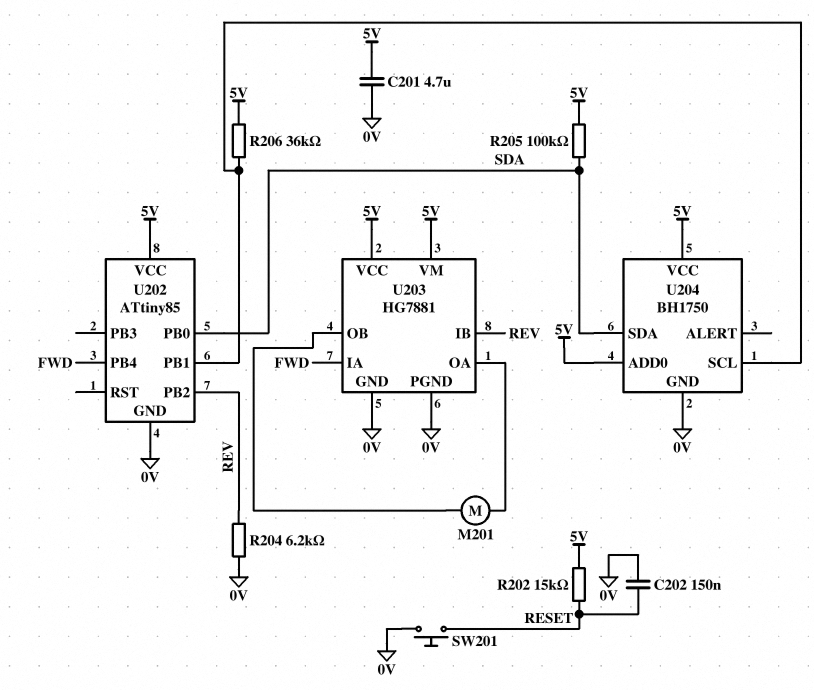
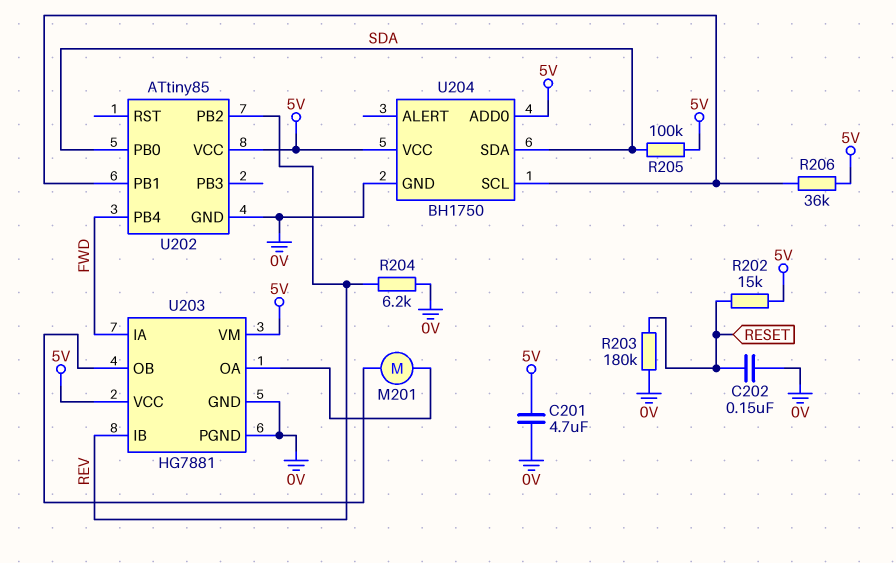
R203: none -> 180k (0V, RESET)
SW201: button (0V, RESET) -> none

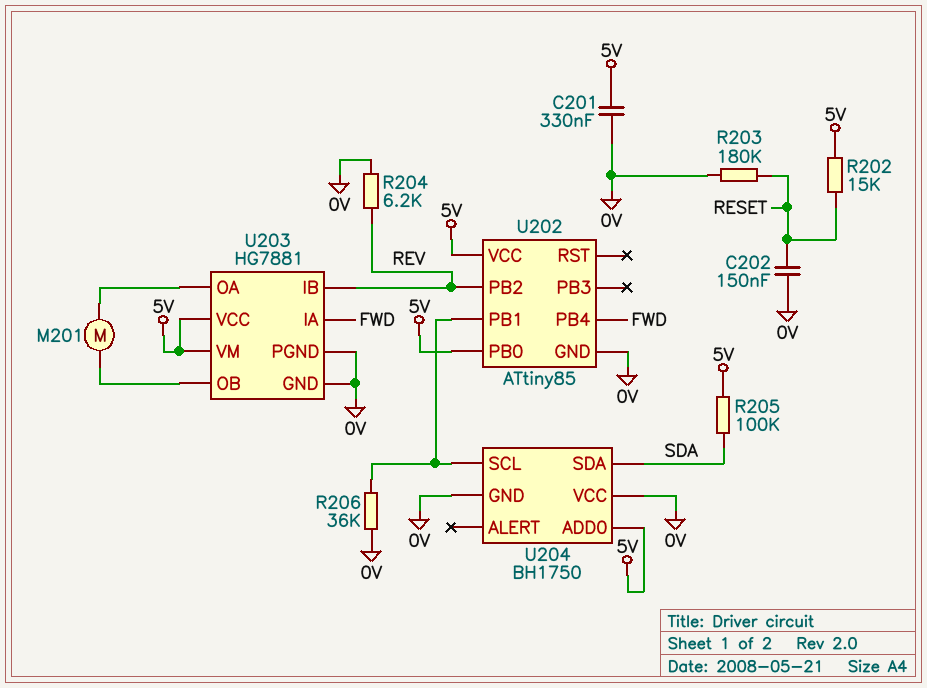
C201: 4.7uF (0V, 5V) -> 330nF (0V, 5V)
R206: 36k (5V, U202/PB1) -> 36k (0V, U202/PB1)
U202 pin PB0: SDA -> 5V
U204 pin VCC: 5V -> 0V

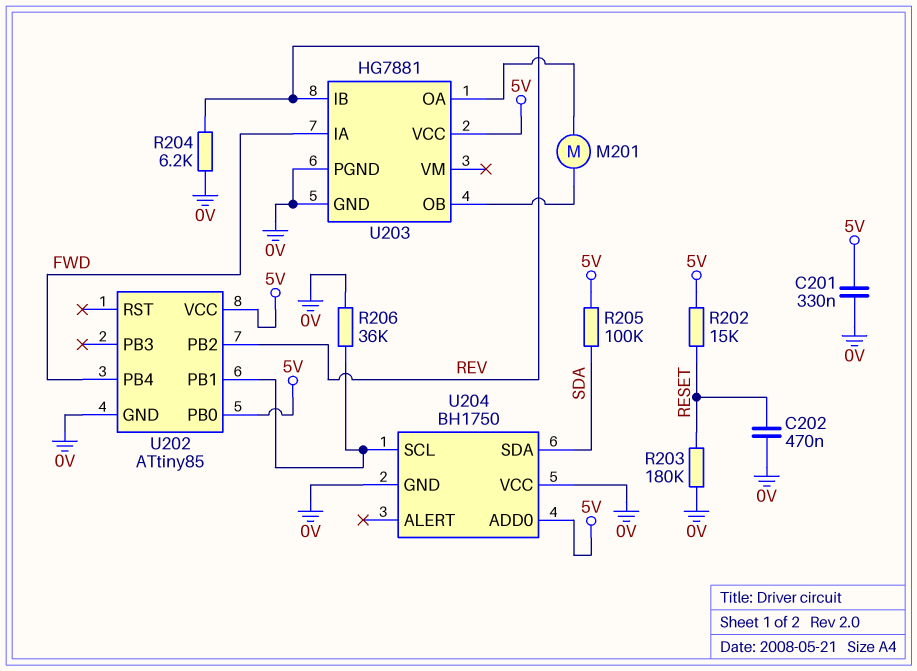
C202: 150nF (0V, RESET) -> 470nF (0V, RESET)
U203 pin VM: 5V -> none

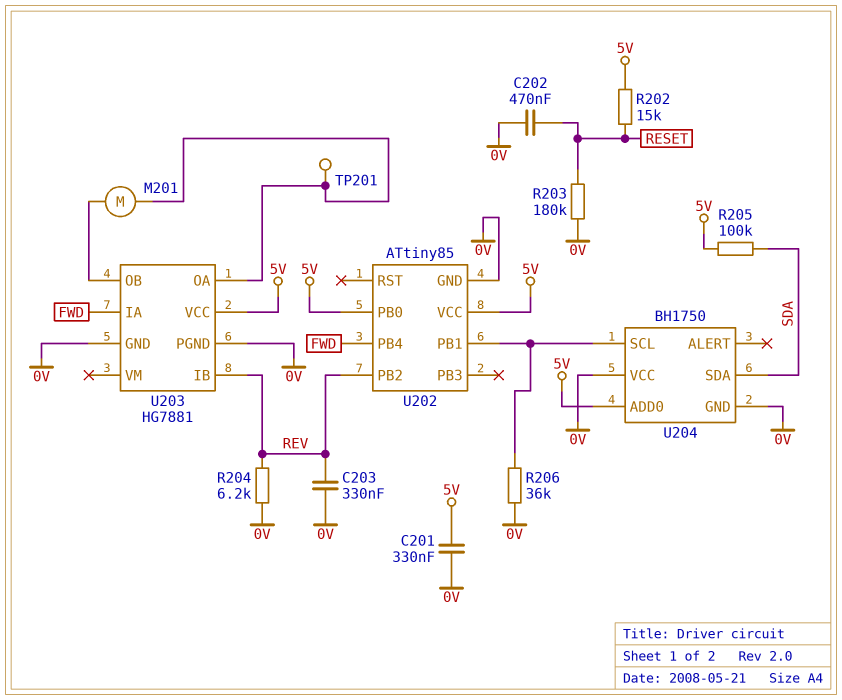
C203: none -> 330nF (0V, REV)
TP201: none -> test point (U203/OA)

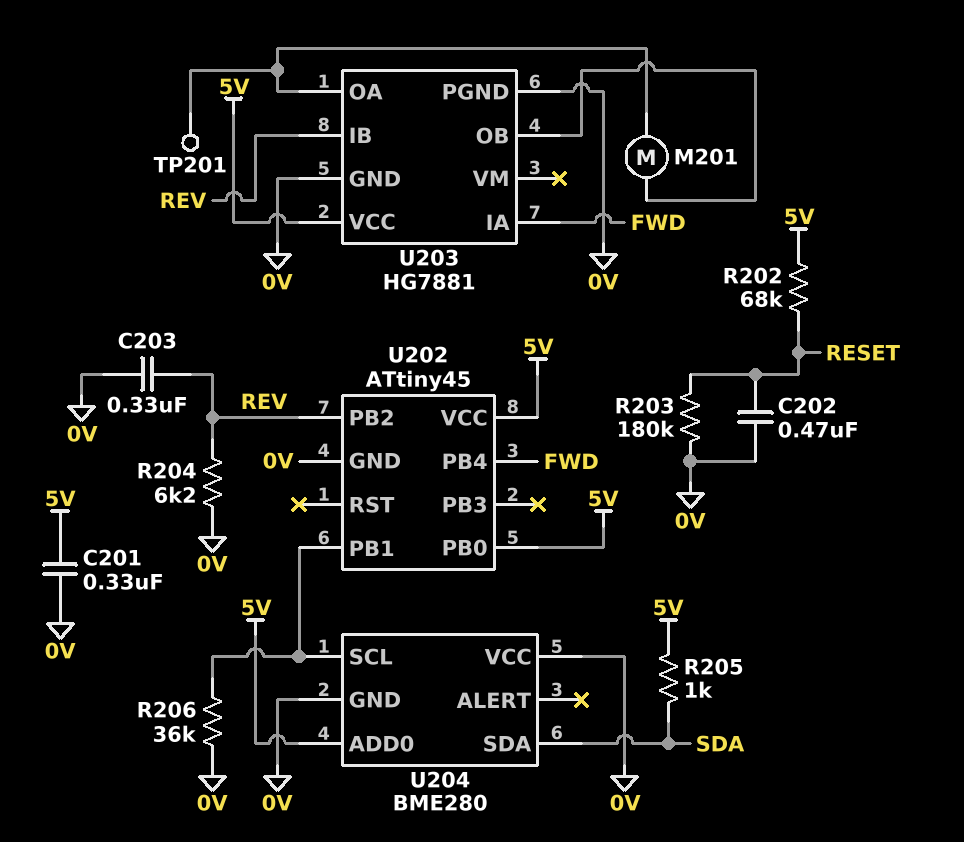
R202: 15k (5V, RESET) -> 68k (5V, RESET)
R205: 100k (5V, SDA) -> 1k (5V, SDA)
U202: ATtiny85 -> ATtiny45
U204: BH1750 -> BME280

